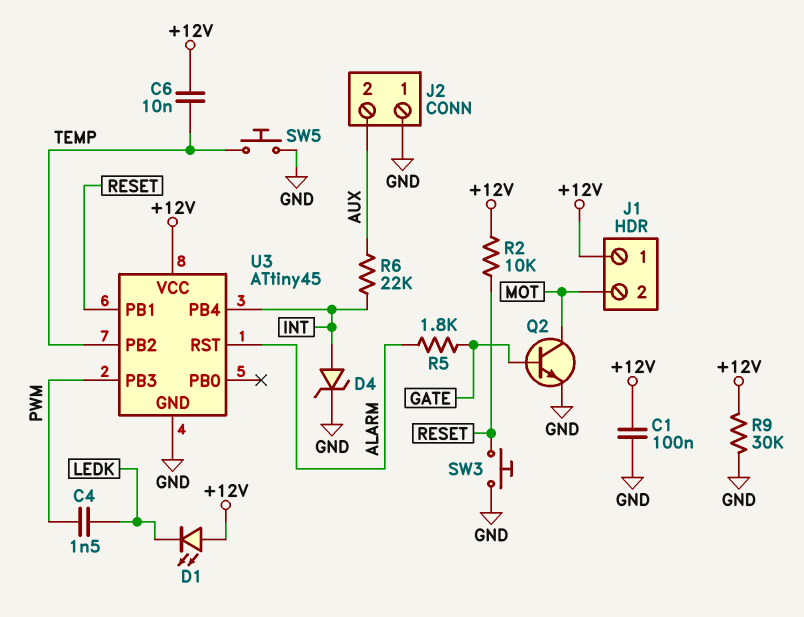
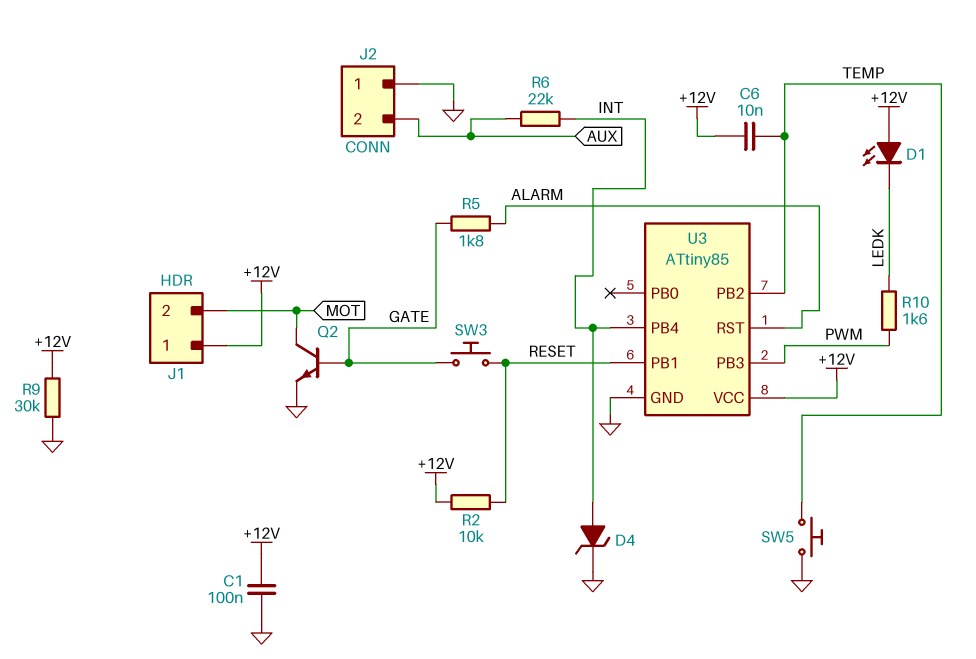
C4: 1.5nF (LEDK, PWM) -> none
R10: none -> 1.6k (LEDK, PWM)
SW3: button (GND, RESET) -> button (GATE, RESET)
U3: ATtiny45 -> ATtiny85

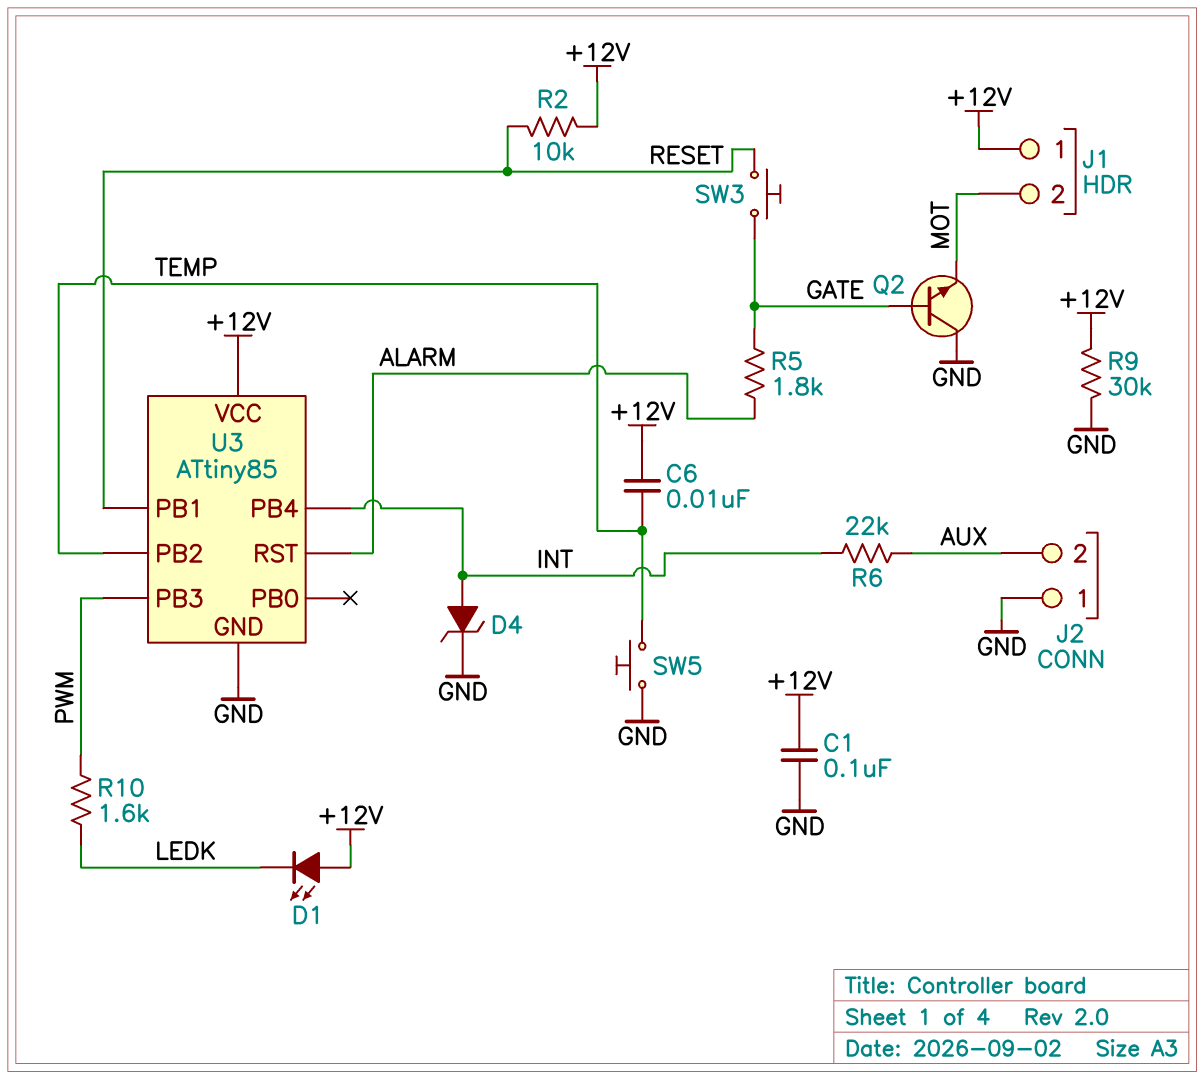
Q2: NPN (B GATE, C MOT, E GND) -> NPN (B GATE, C GND, E MOT)

